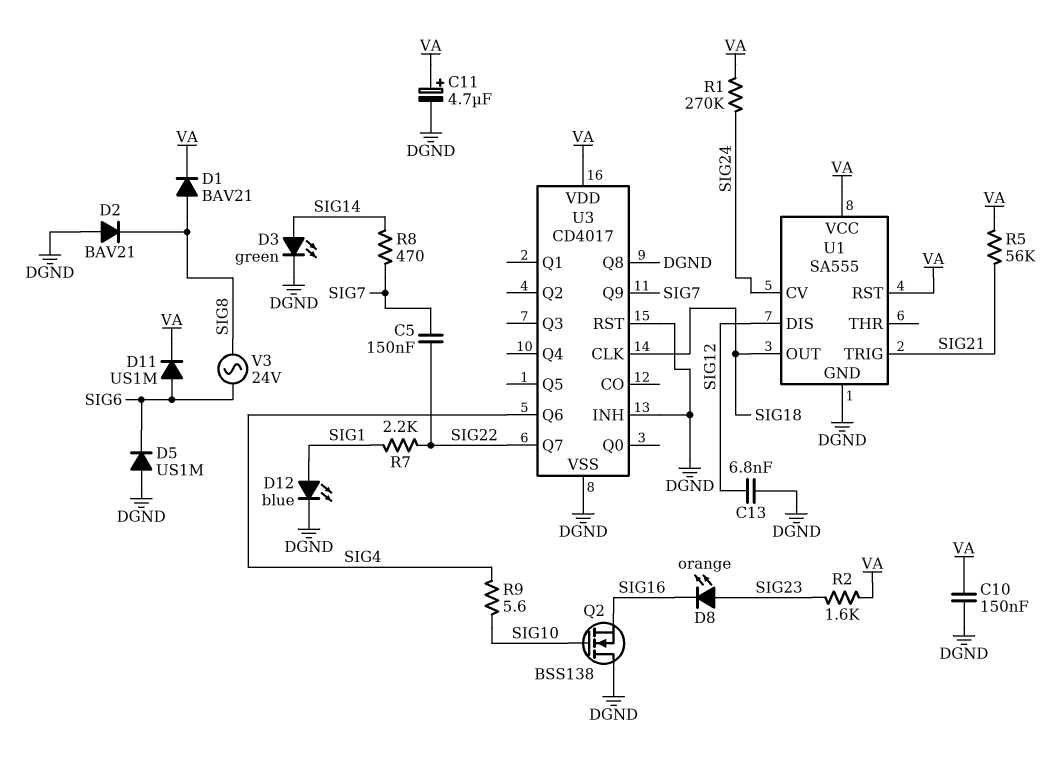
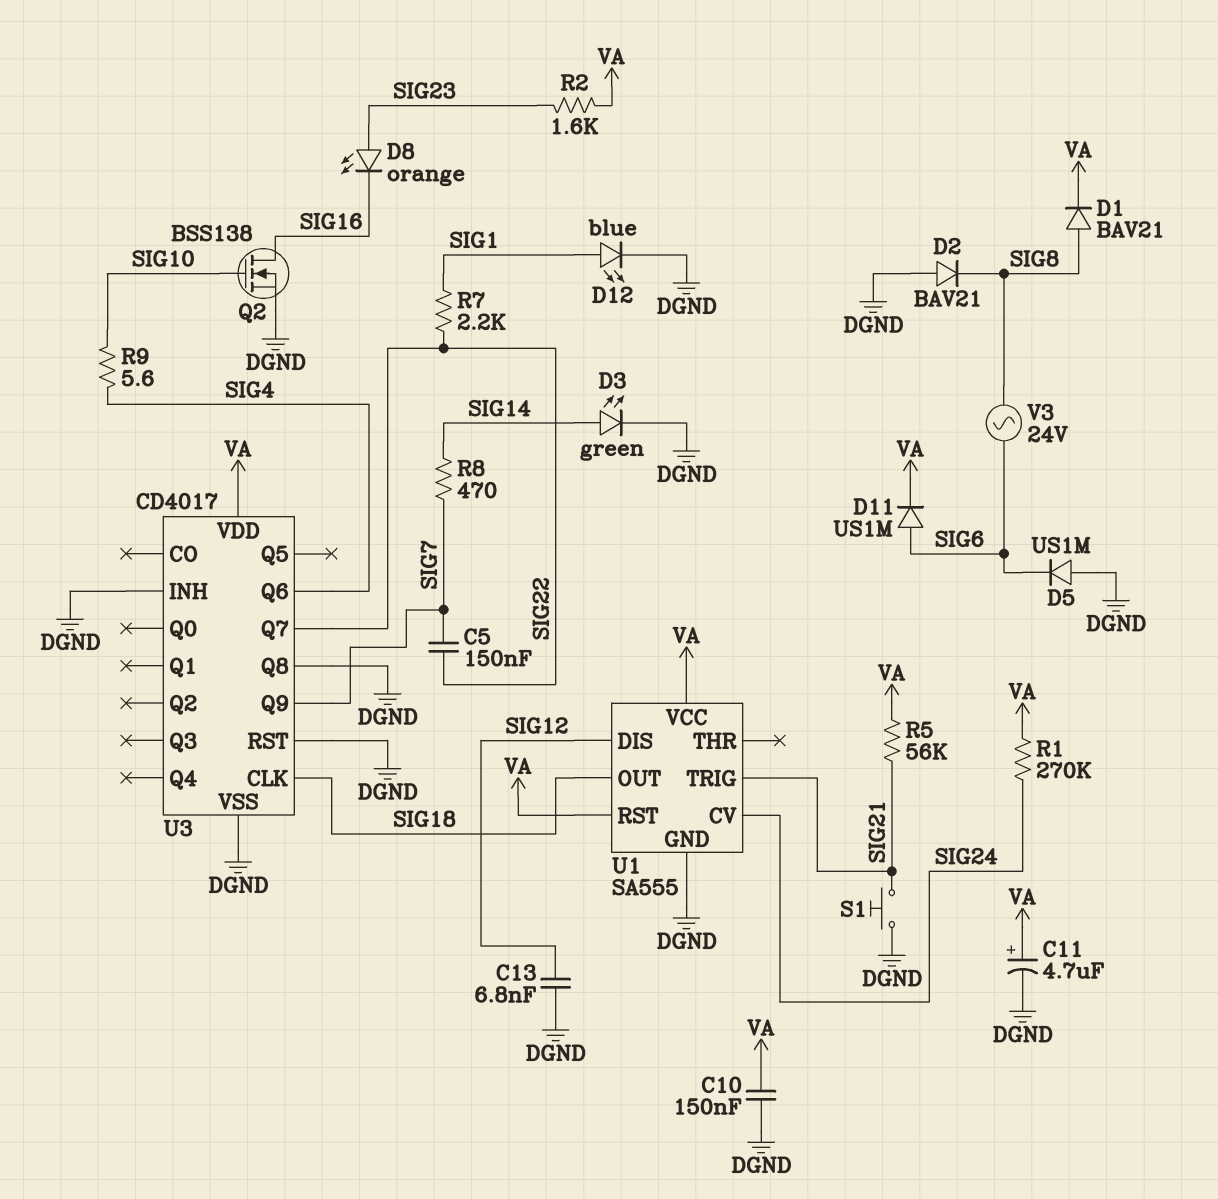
Q2: NMOS BSS138 (G SIG10, D DGND, S SIG16) -> NMOS BSS138 (G SIG10, D SIG16, S DGND)
S1: none -> button (DGND, SIG21)

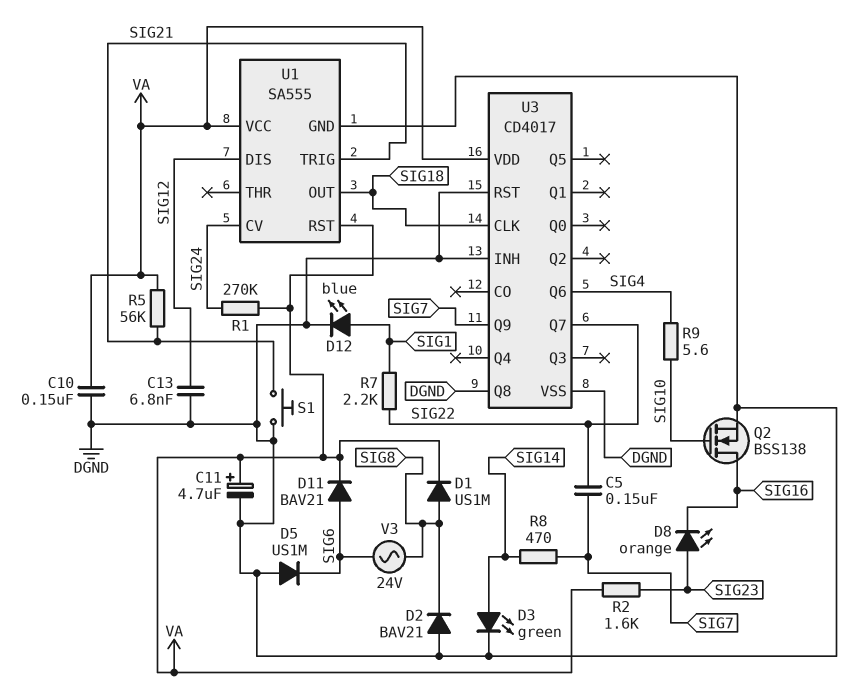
D1: diode BAV21 (A SIG8, K VA) -> diode US1M (A SIG8, K VA)
D11: diode US1M (A SIG6, K VA) -> diode BAV21 (A SIG6, K VA)

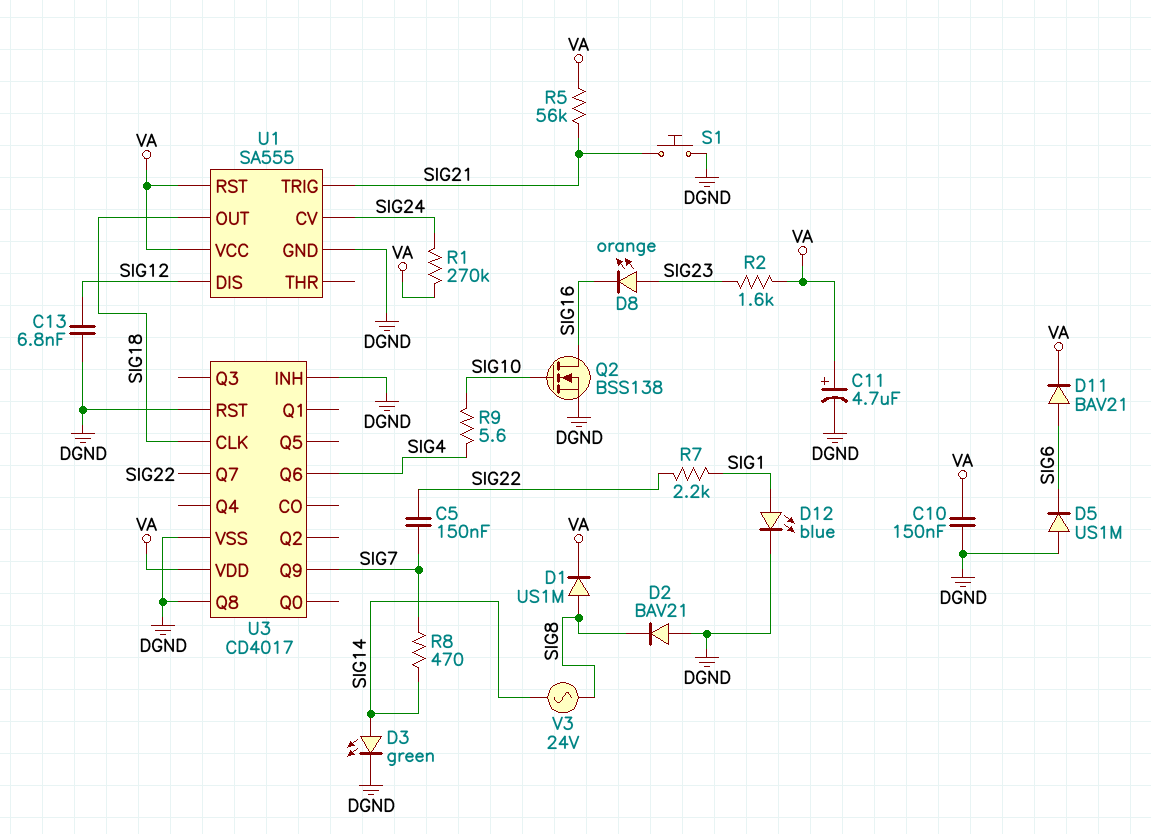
V3: AC 24V (SIG6, SIG8) -> AC 24V (SIG8, SIG14)

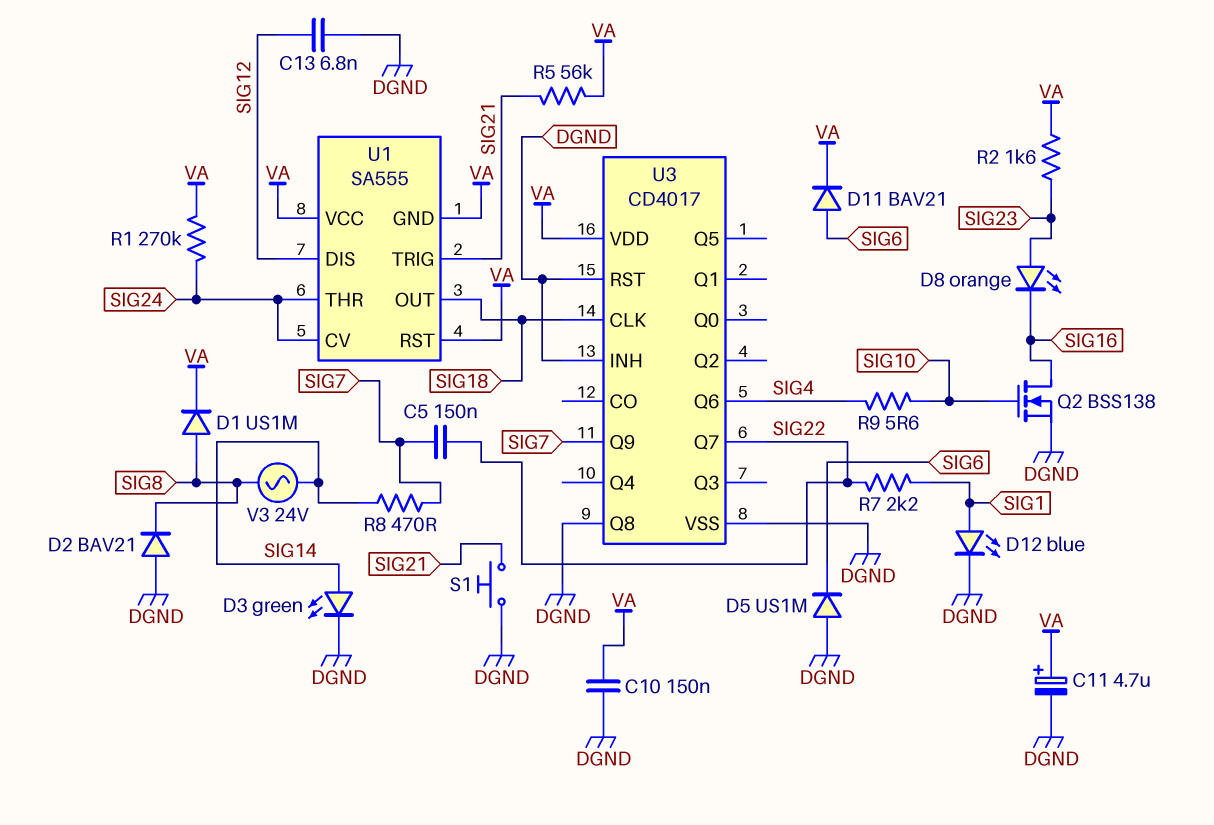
U1 pin GND: DGND -> VA
U1 pin THR: none -> SIG24

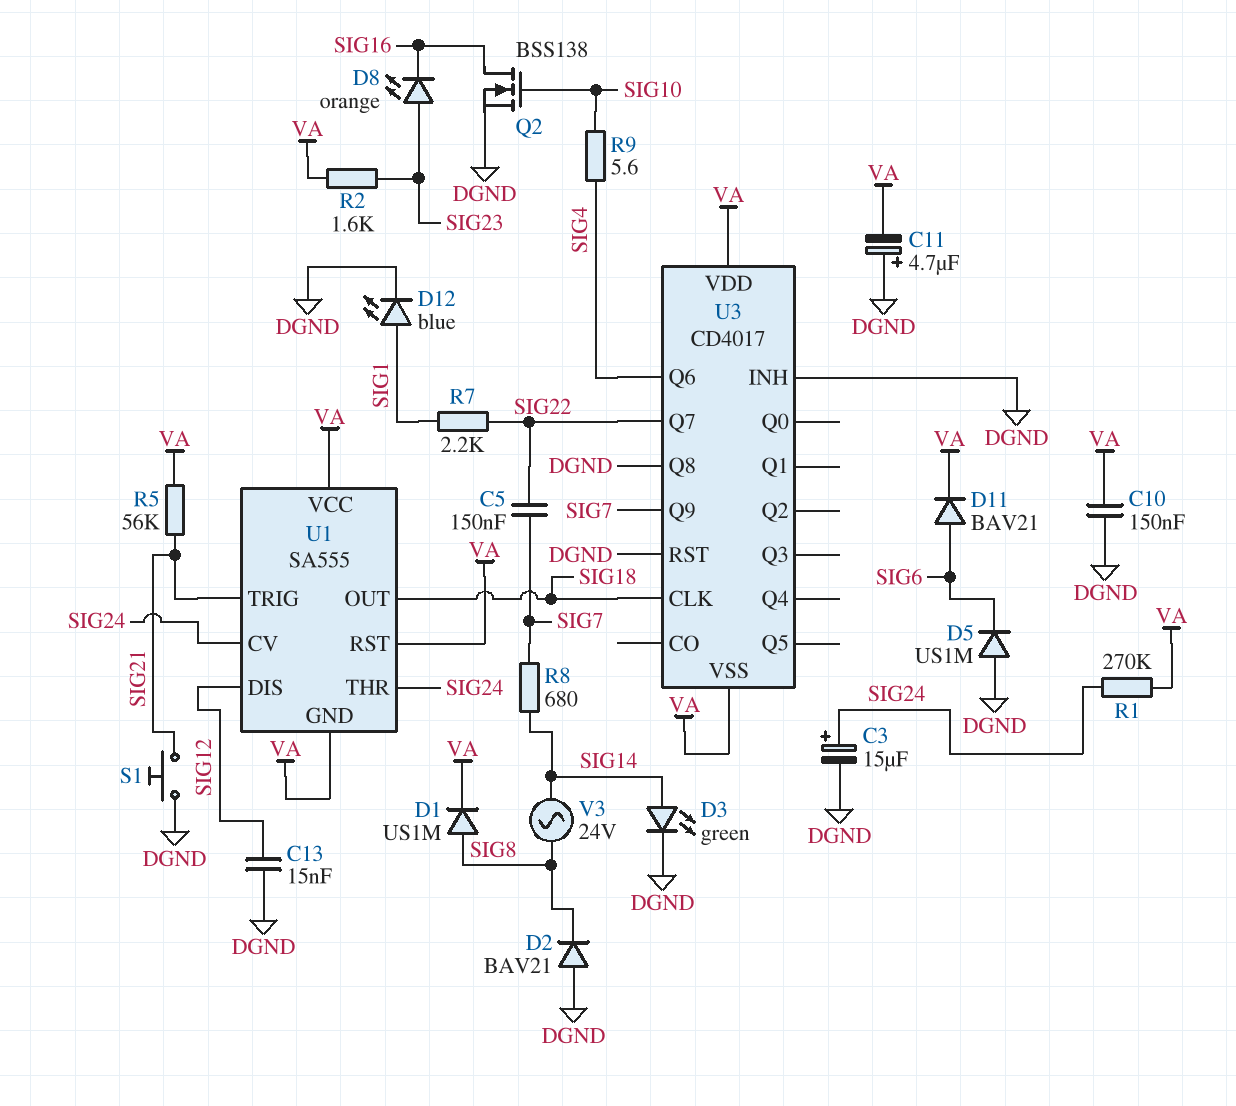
C3: none -> 15uF (plus SIG24, minus DGND)
C11: 4.7uF (plus VA, minus DGND) -> 4.7uF (plus DGND, minus VA)
C13: 6.8nF (DGND, SIG12) -> 15nF (DGND, SIG12)
R8: 470 (SIG7, SIG14) -> 680 (SIG7, SIG14)
U3 pin VSS: DGND -> VA

